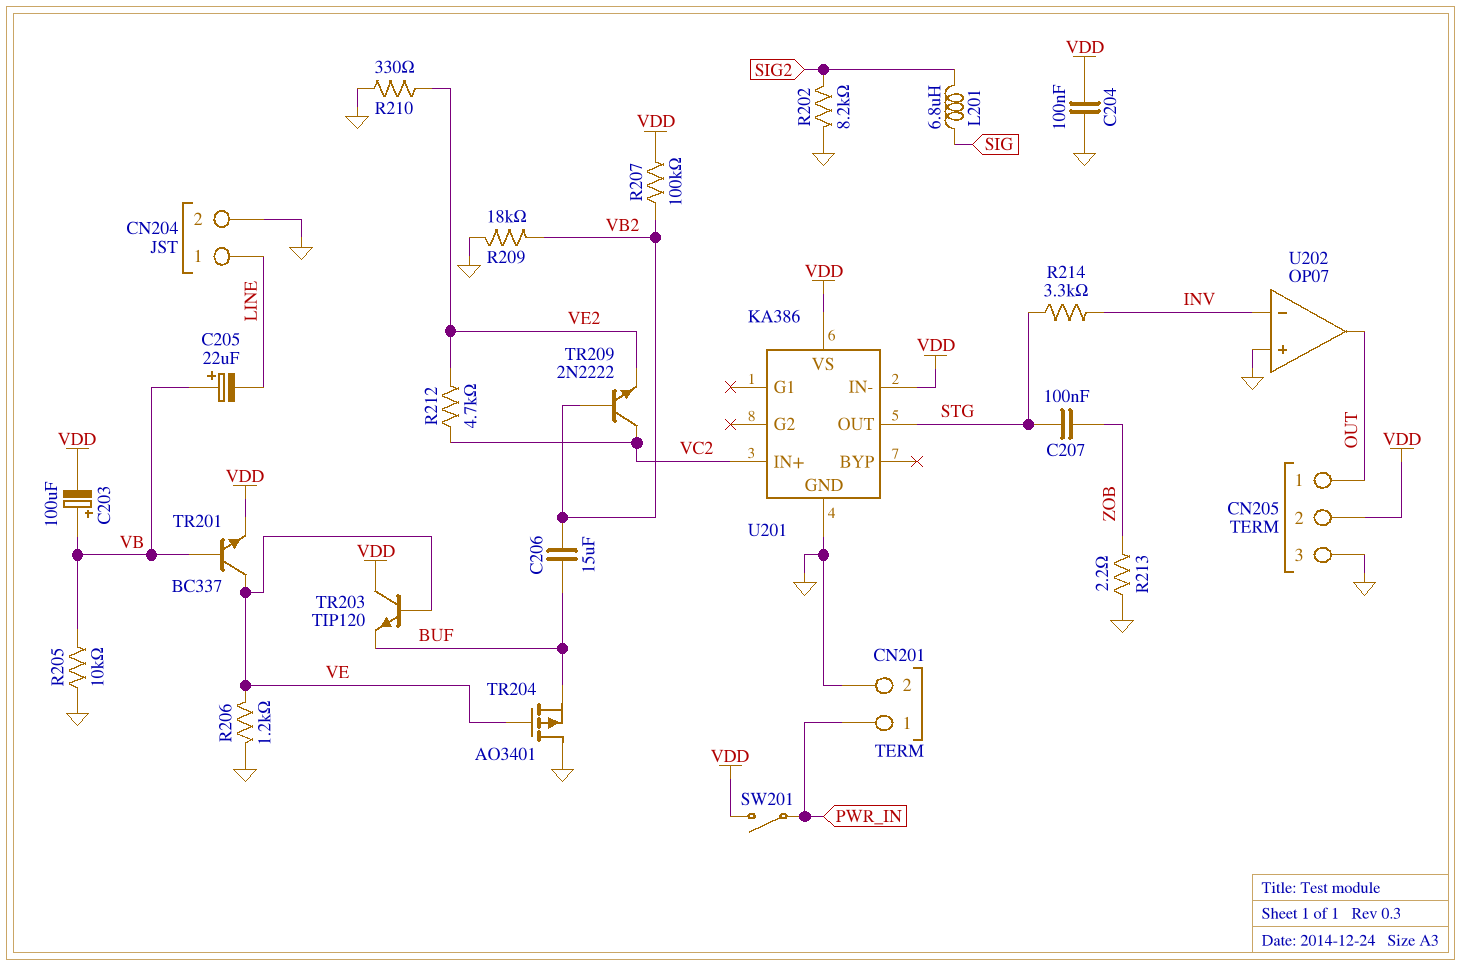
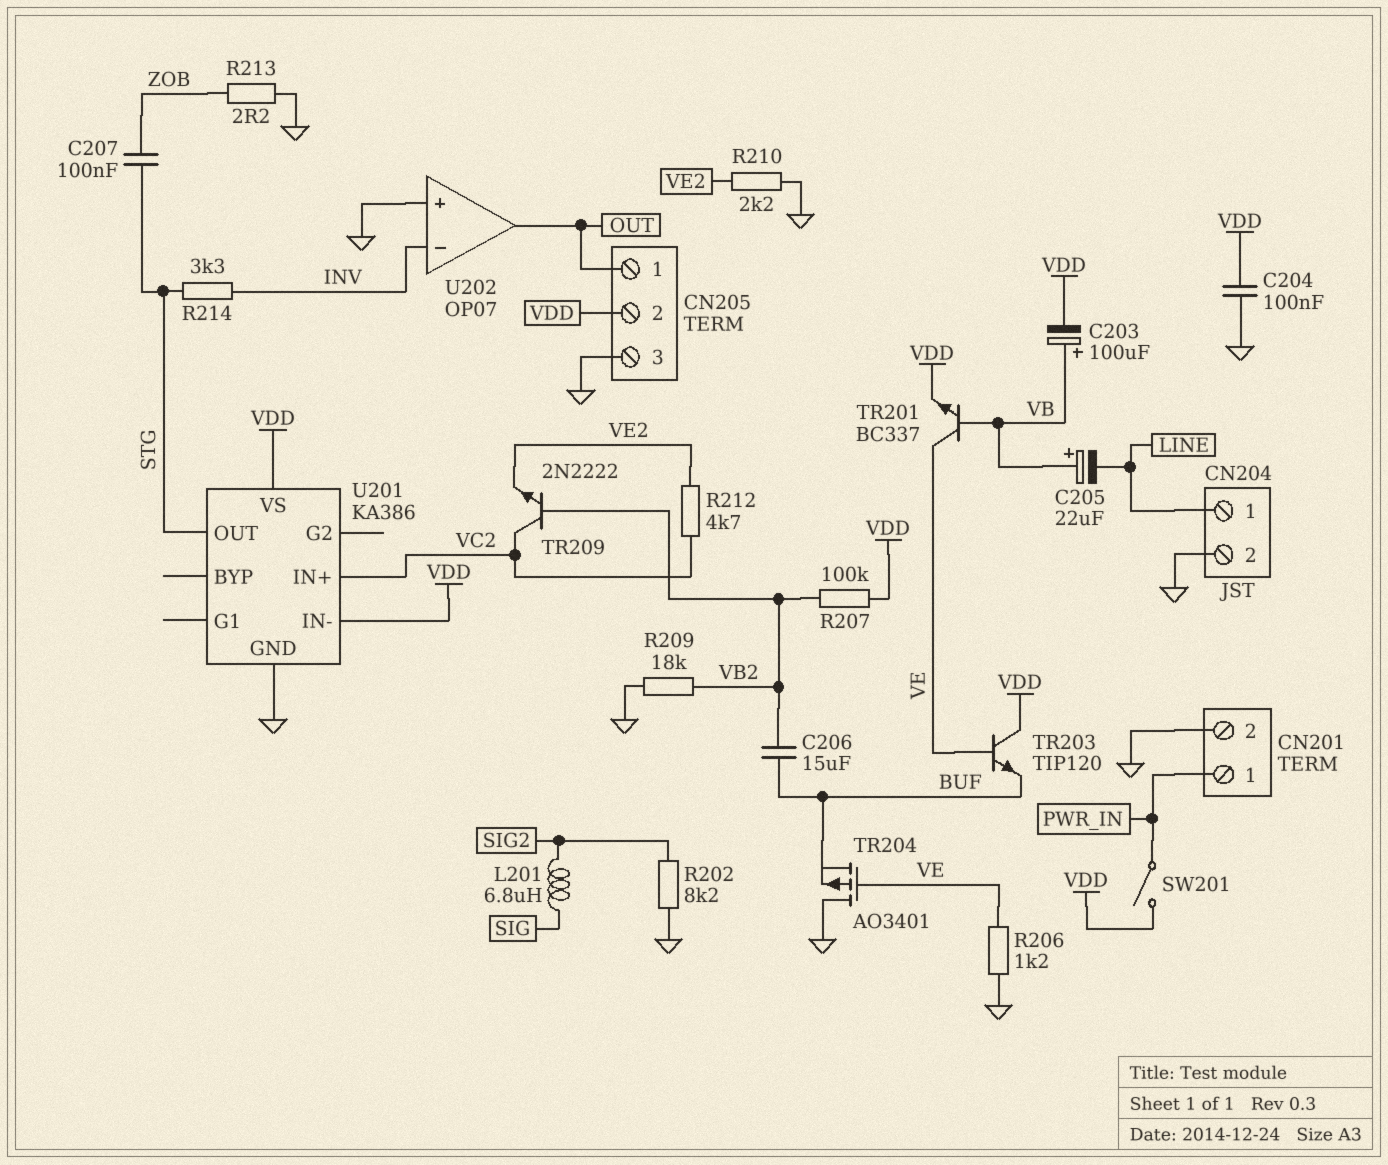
R205: 10k (GND, VB) -> none
R210: 330 (GND, VE2) -> 2.2k (GND, VE2)

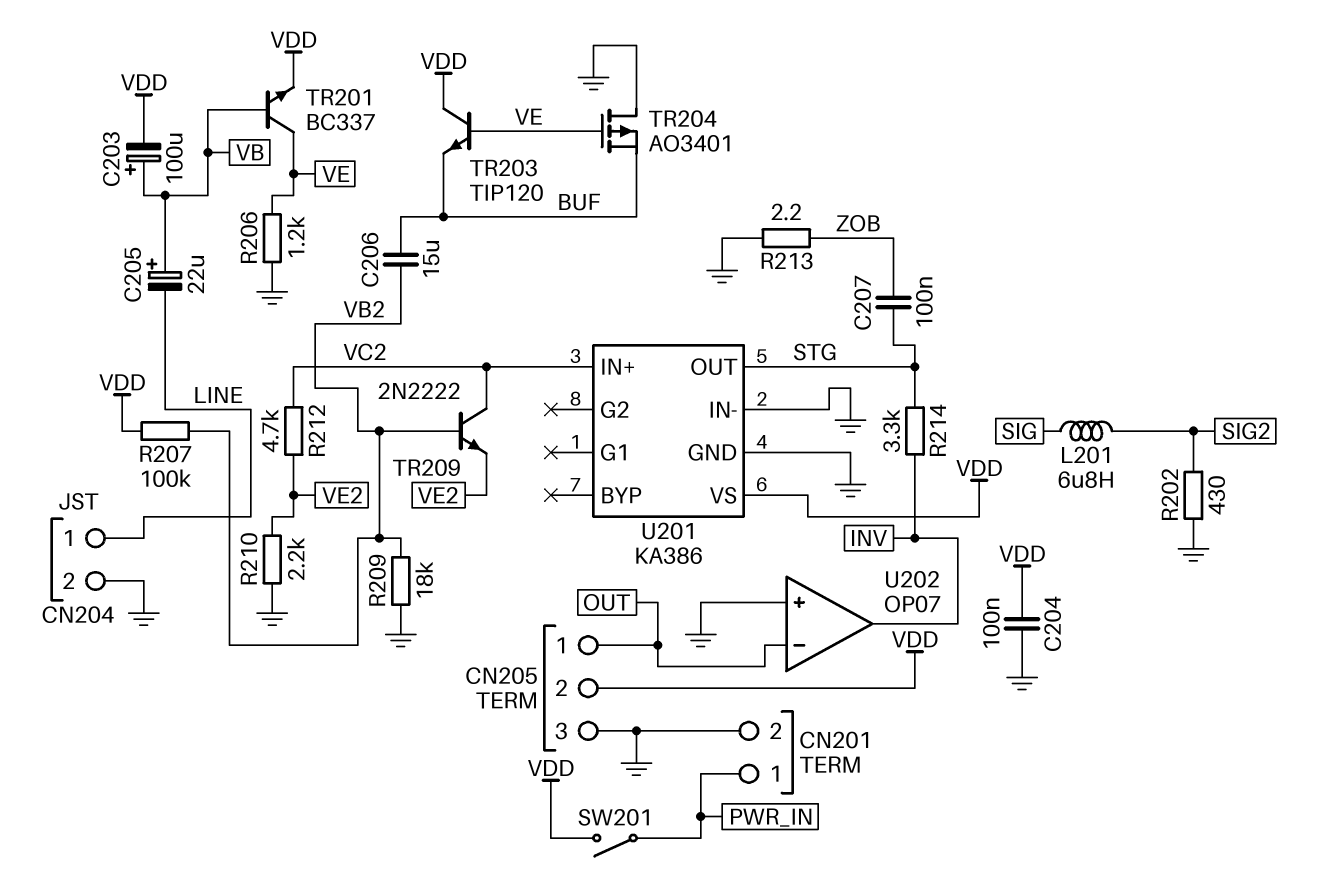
R202: 8.2k (GND, SIG2) -> 430 (GND, SIG2)
U201 pin IN-: VDD -> GND
U202 pin in-: INV -> OUT
U202 pin out: OUT -> INV

